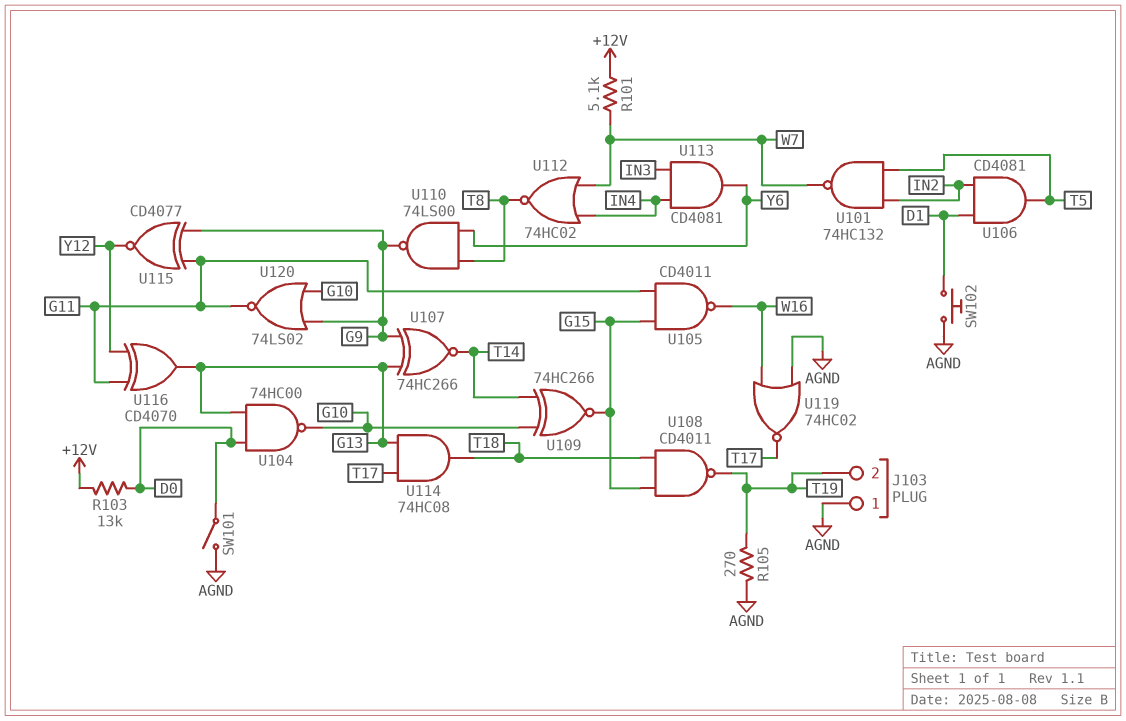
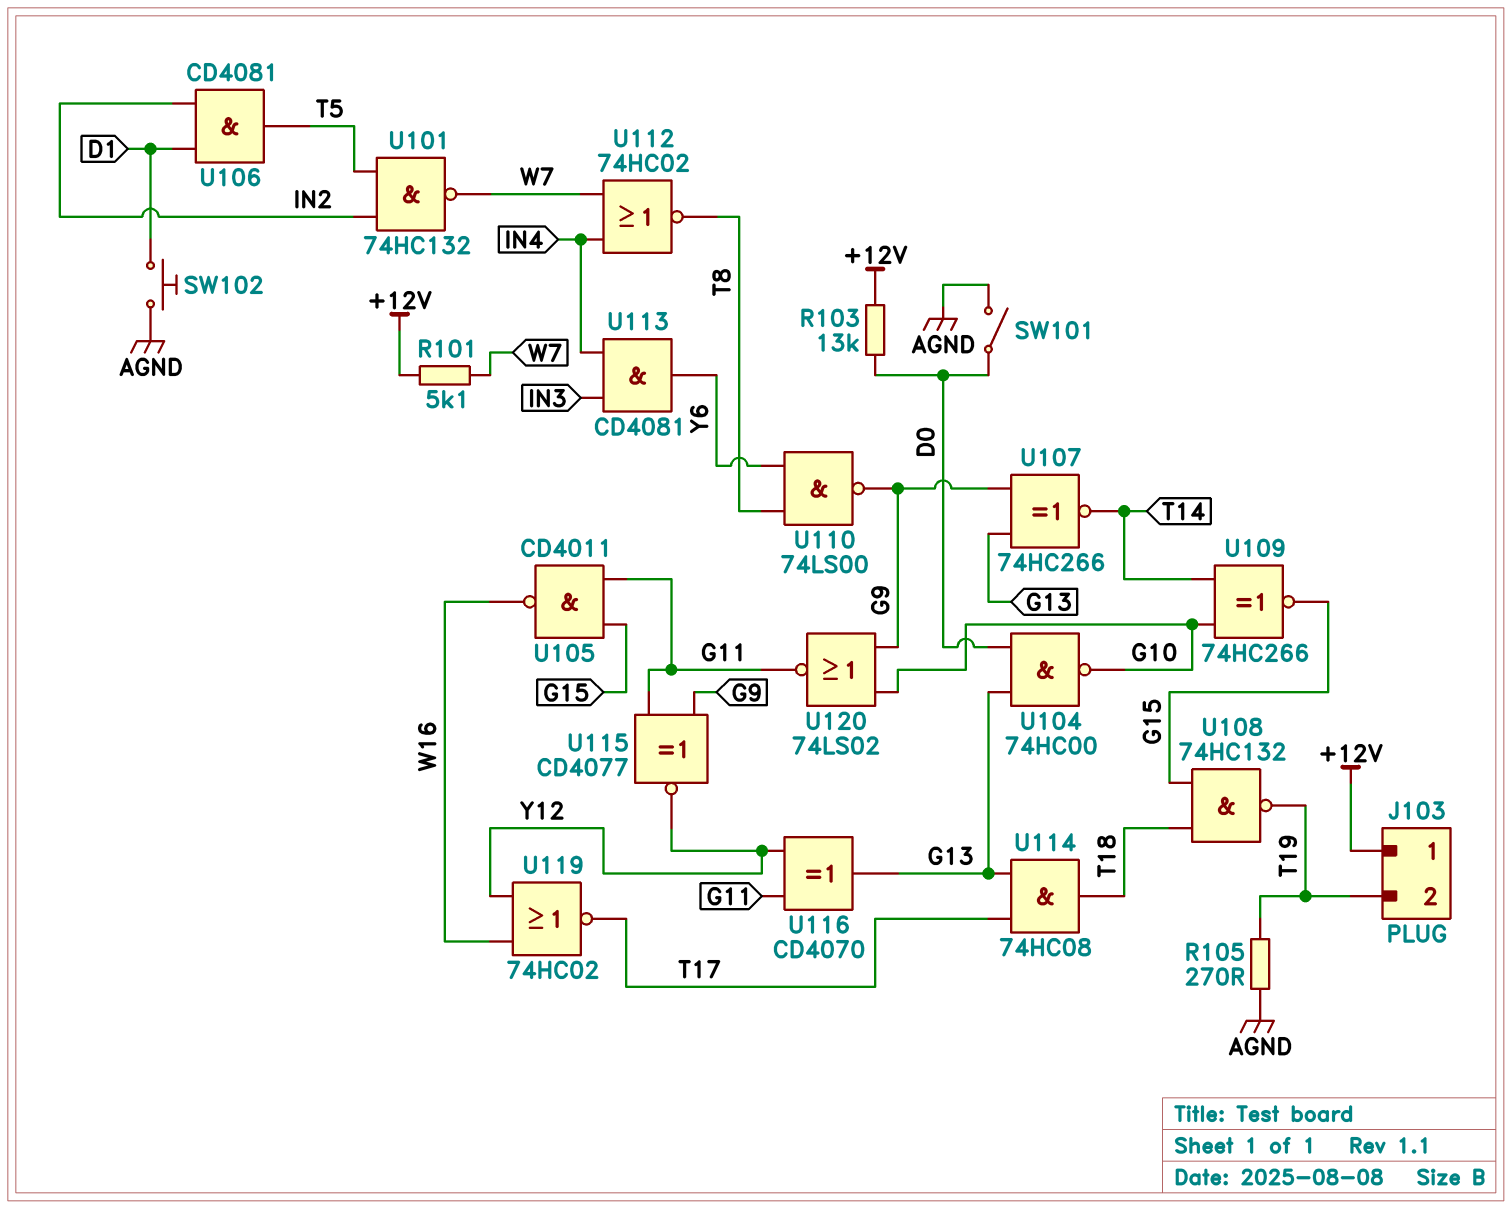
J103 pin 1: AGND -> +12V
U108: NAND CD4011 (in G15, in T18, out T19) -> NAND 74HC132 (in G15, in T18, out T19)
U119: NOR 74HC02 (in AGND, in W16, out T17) -> NOR 74HC02 (in W16, in Y12, out T17)

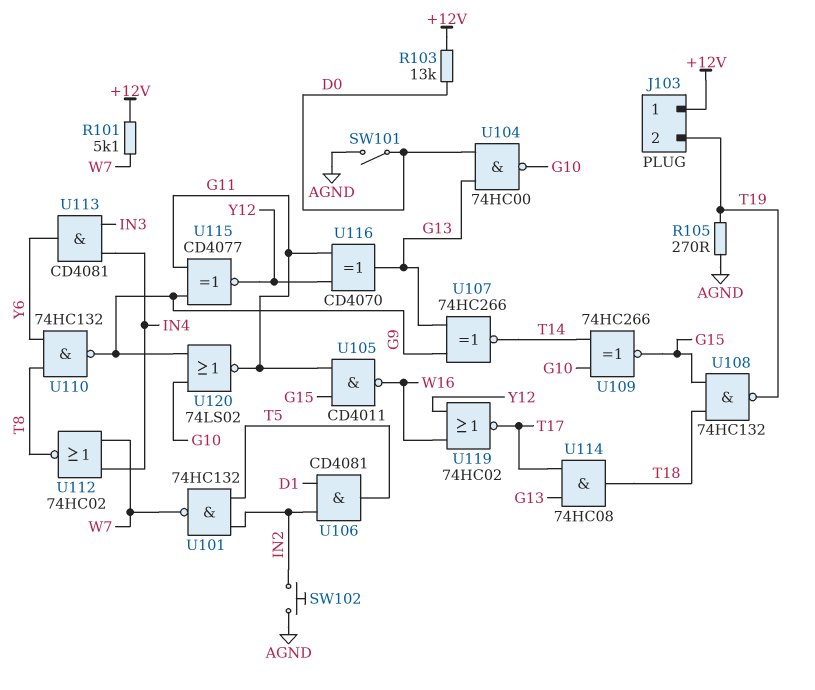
SW102: button (AGND, D1) -> button (AGND, IN2)
U110: NAND 74LS00 (in T8, in Y6, out G9) -> NAND 74HC132 (in T8, in Y6, out G9)

